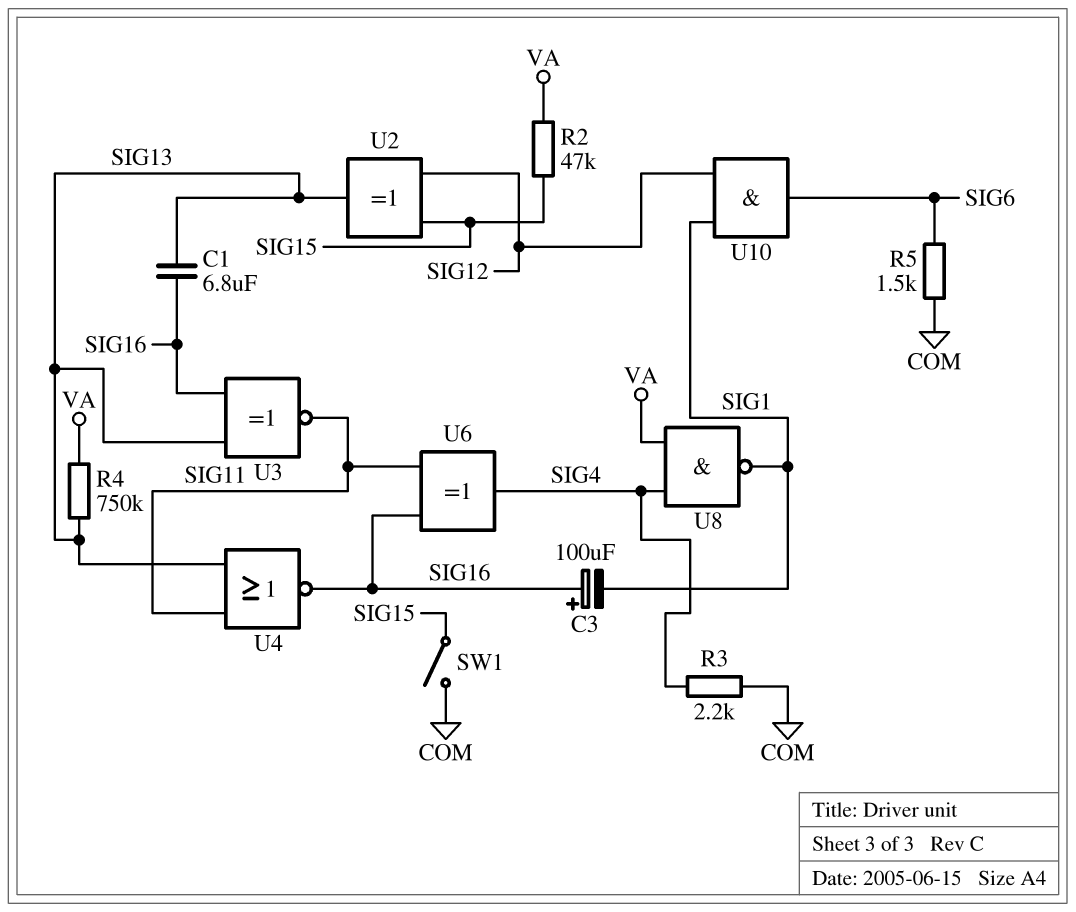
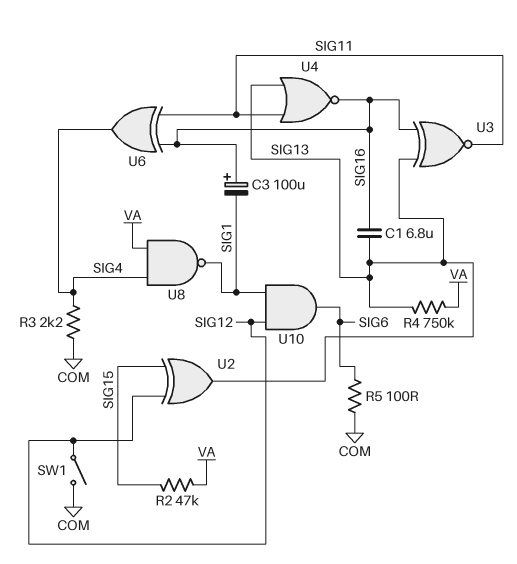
R5: 1.5k (COM, SIG6) -> 100 (COM, SIG6)
SW1: switch (COM, SIG15) -> switch (COM, SIG12)

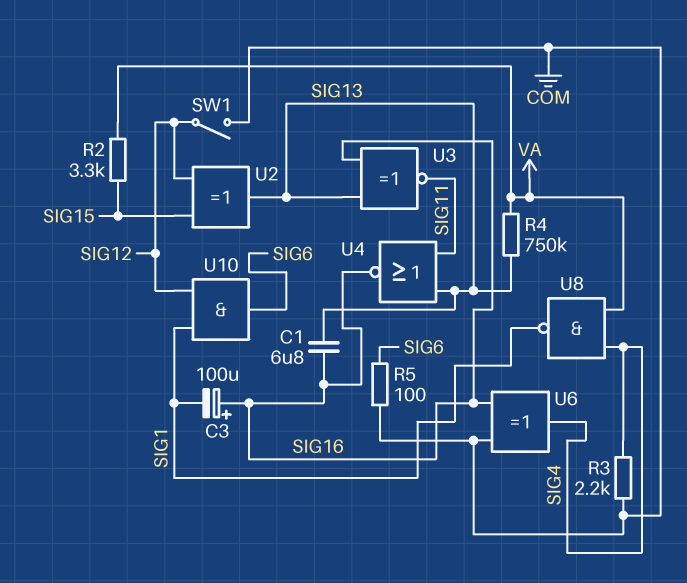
R2: 47k (SIG15, VA) -> 3.3k (SIG15, VA)
U6: XOR (in SIG11, in SIG16, out SIG4) -> XOR (in COM, in SIG16, out SIG4)

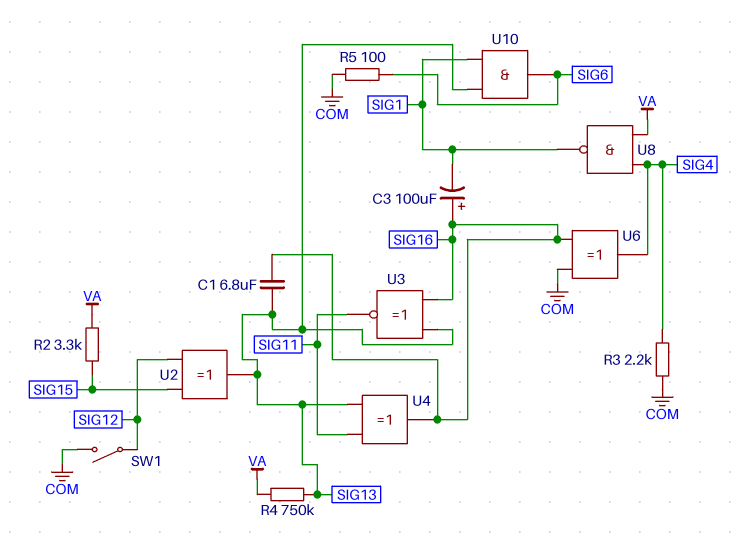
U4: NOR (in SIG11, in SIG13, out SIG16) -> XOR (in SIG11, in SIG13, out SIG16)
U10: AND (in SIG1, in SIG12, out SIG6) -> AND (in SIG1, in SIG13, out SIG6)

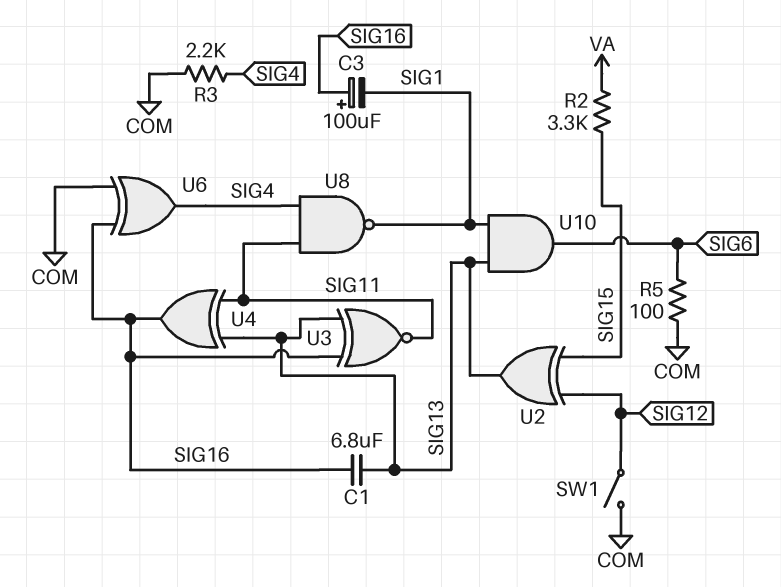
R4: 750k (SIG13, VA) -> none
U8: NAND (in SIG4, in VA, out SIG1) -> NAND (in SIG4, in SIG11, out SIG1)

